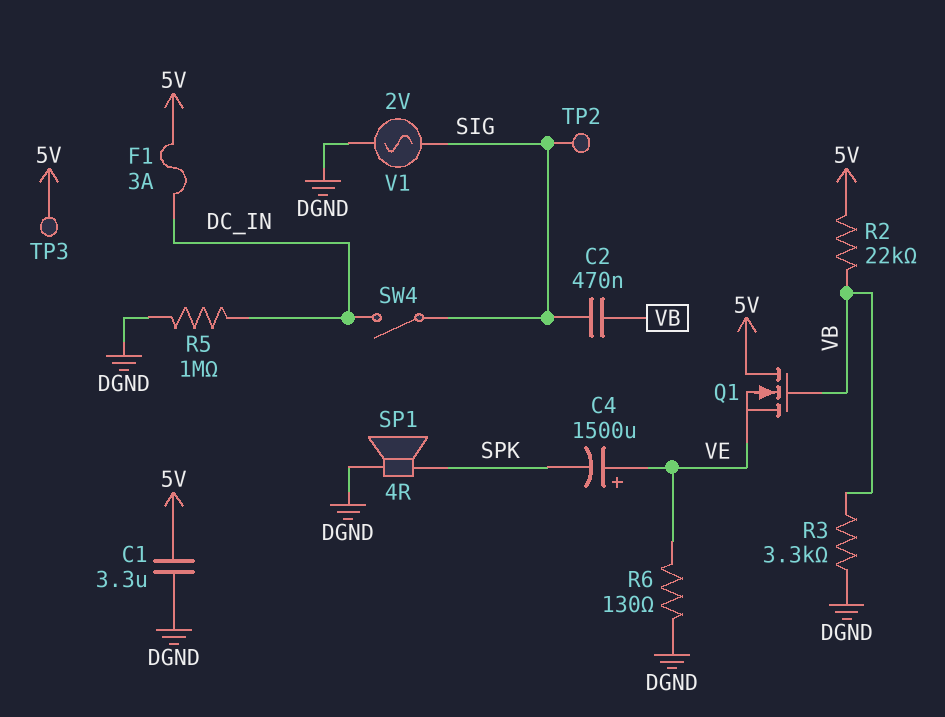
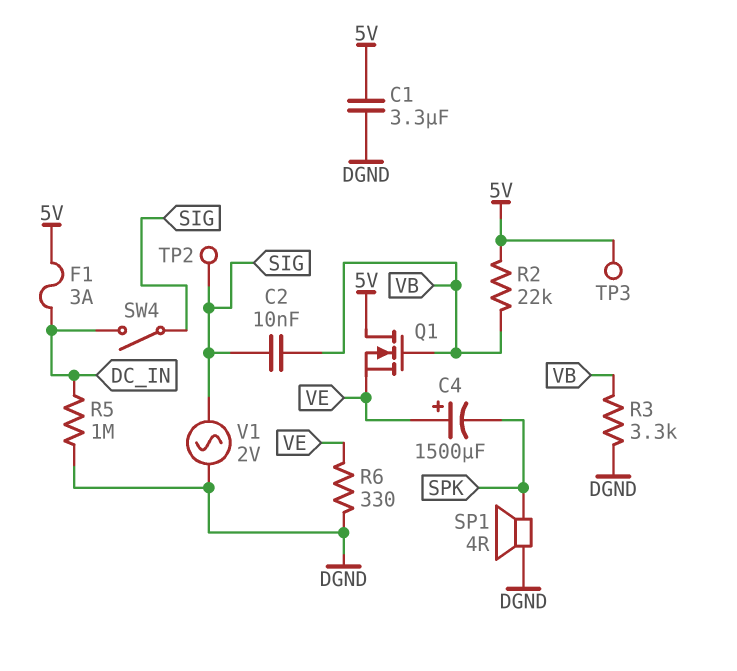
C2: 470nF (SIG, VB) -> 10nF (SIG, VB)
R6: 130 (DGND, VE) -> 330 (DGND, VE)

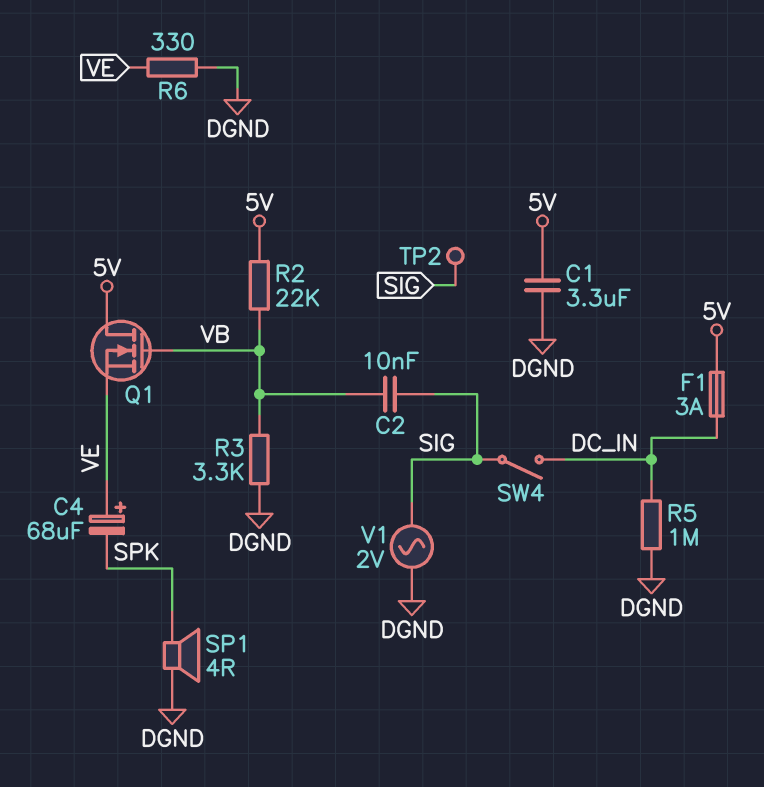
C4: 1500uF (plus VE, minus SPK) -> 68uF (plus VE, minus SPK)
TP3: test point (5V) -> none

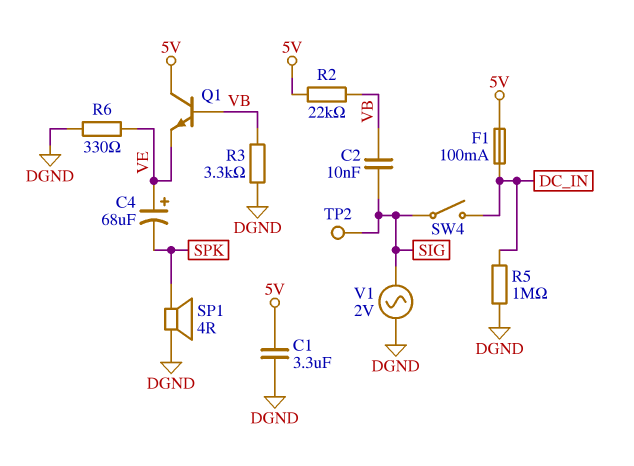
F1: 3A (5V, DC_IN) -> 100mA (5V, DC_IN)
Q1: NMOS (G VB, D 5V, S VE) -> NPN (B VB, C 5V, E VE)

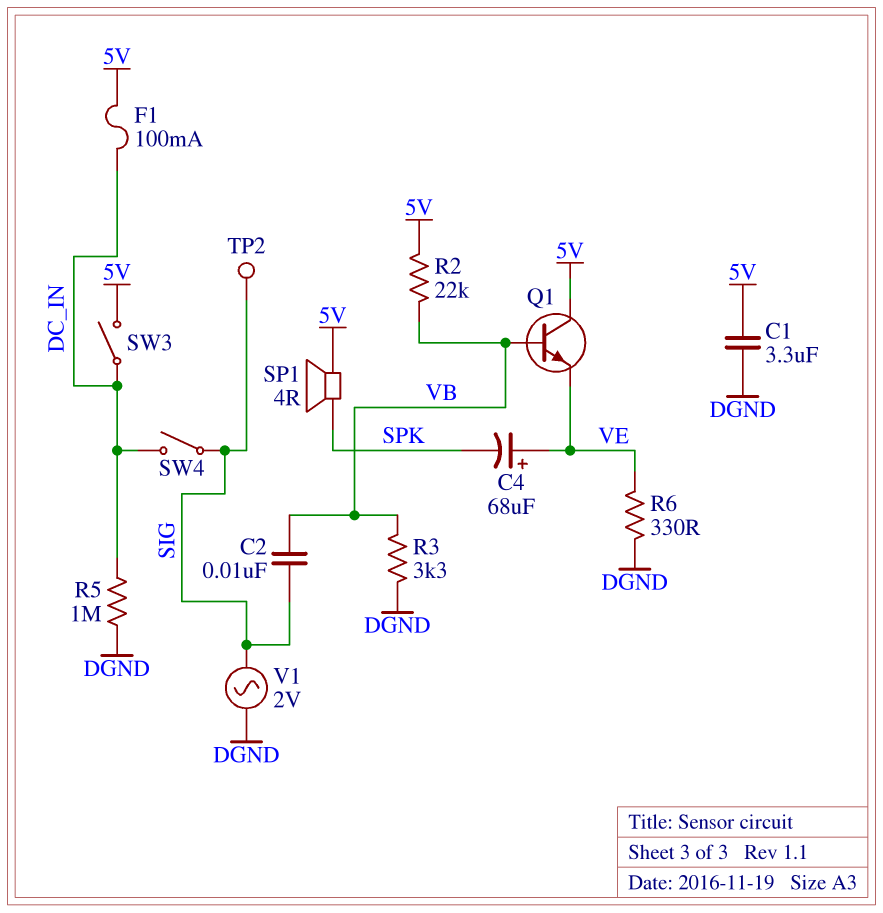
SP1: speaker 4R (DGND, SPK) -> speaker 4R (5V, SPK)
SW3: none -> switch (5V, DC_IN)

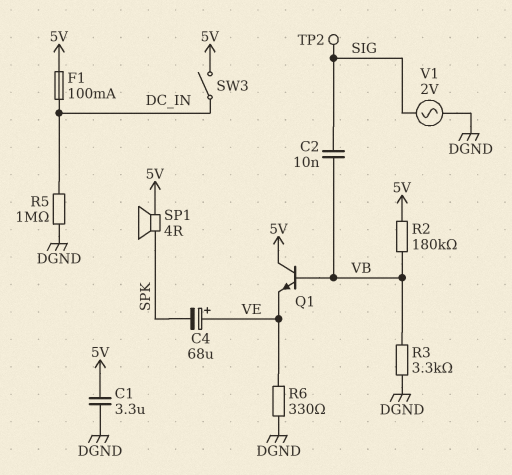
R2: 22k (5V, VB) -> 180k (5V, VB)
SW4: switch (DC_IN, SIG) -> none

